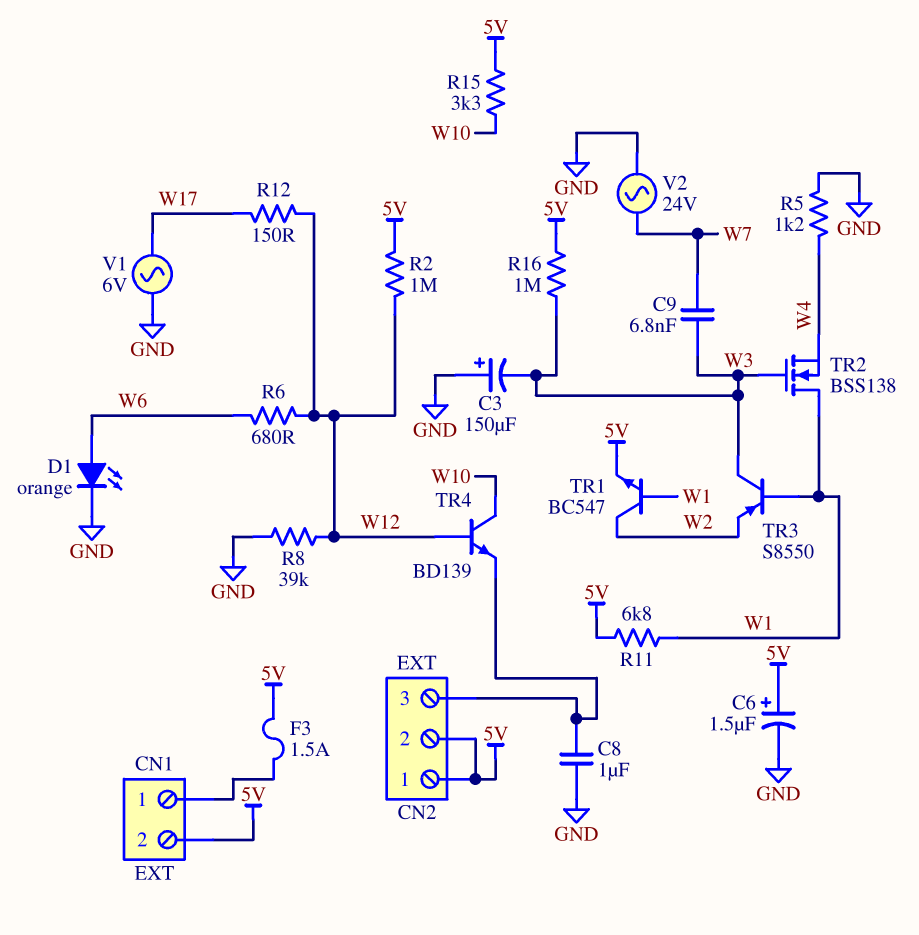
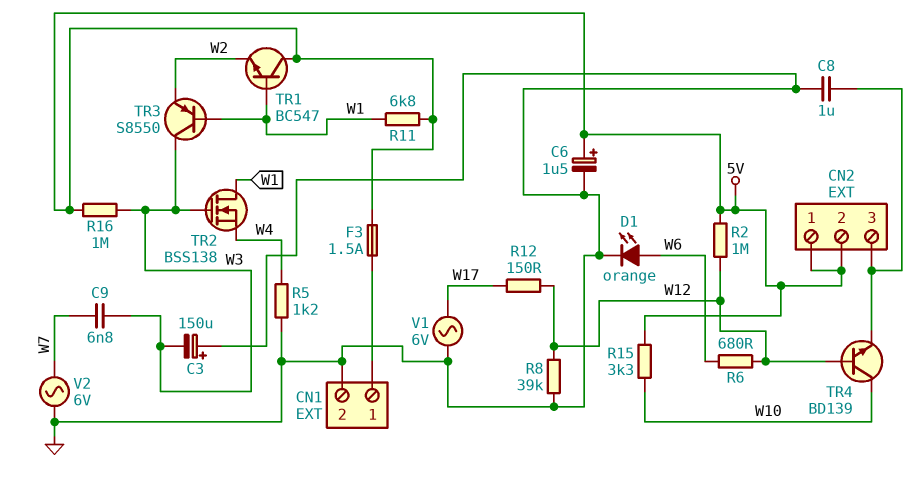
CN1 pin 2: 5V -> GND
TR1: NPN BC547 (B W1, C W2, E 5V) -> NPN BC547 (B W1, C 5V, E W2)
V2: AC 24V (GND, W7) -> AC 6V (GND, W7)

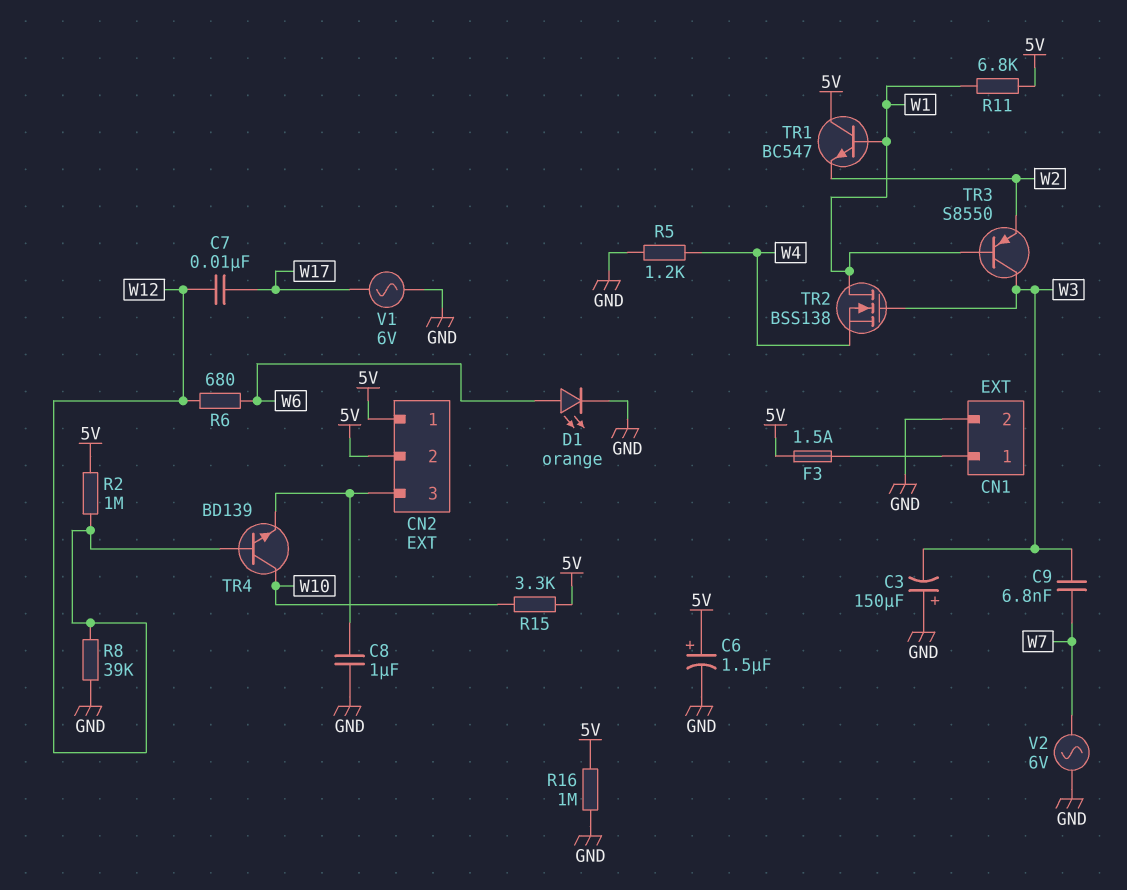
C7: none -> 10nF (W12, W17)
R12: 150 (W12, W17) -> none
R16: 1M (5V, W3) -> 1M (5V, GND)

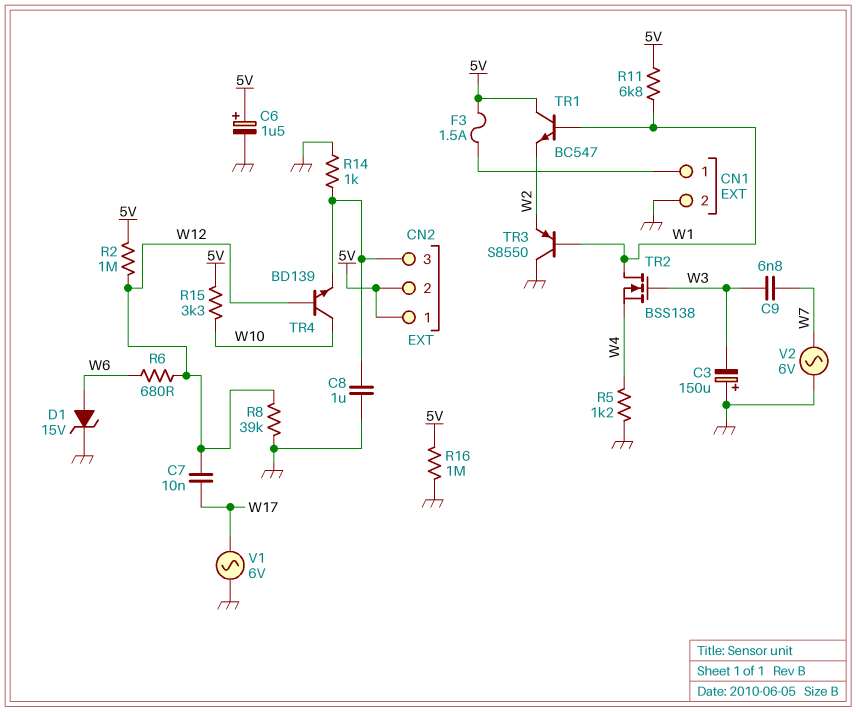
D1: LED orange (A W6, K GND) -> zener 15V (A W6, K GND)
R14: none -> 1k (CN2/3, GND)
TR3: PNP S8550 (B W1, C W3, E W2) -> PNP S8550 (B W1, C GND, E W2)

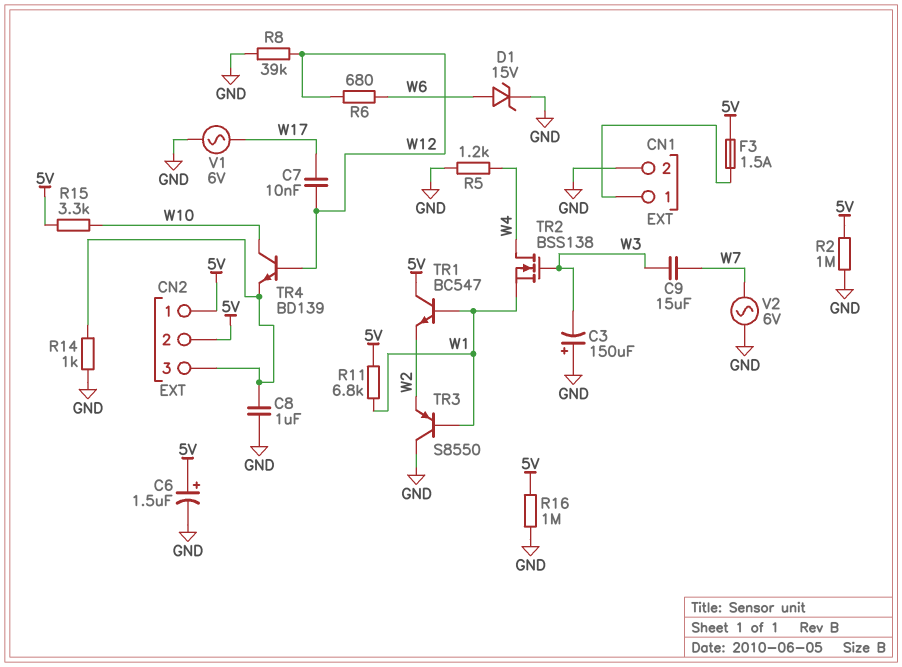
C9: 6.8nF (W3, W7) -> 15uF (W3, W7)
R2: 1M (5V, W12) -> 1M (5V, GND)
TR2: NMOS BSS138 (G W3, D W1, S W4) -> NMOS BSS138 (G W3, D W4, S W1)

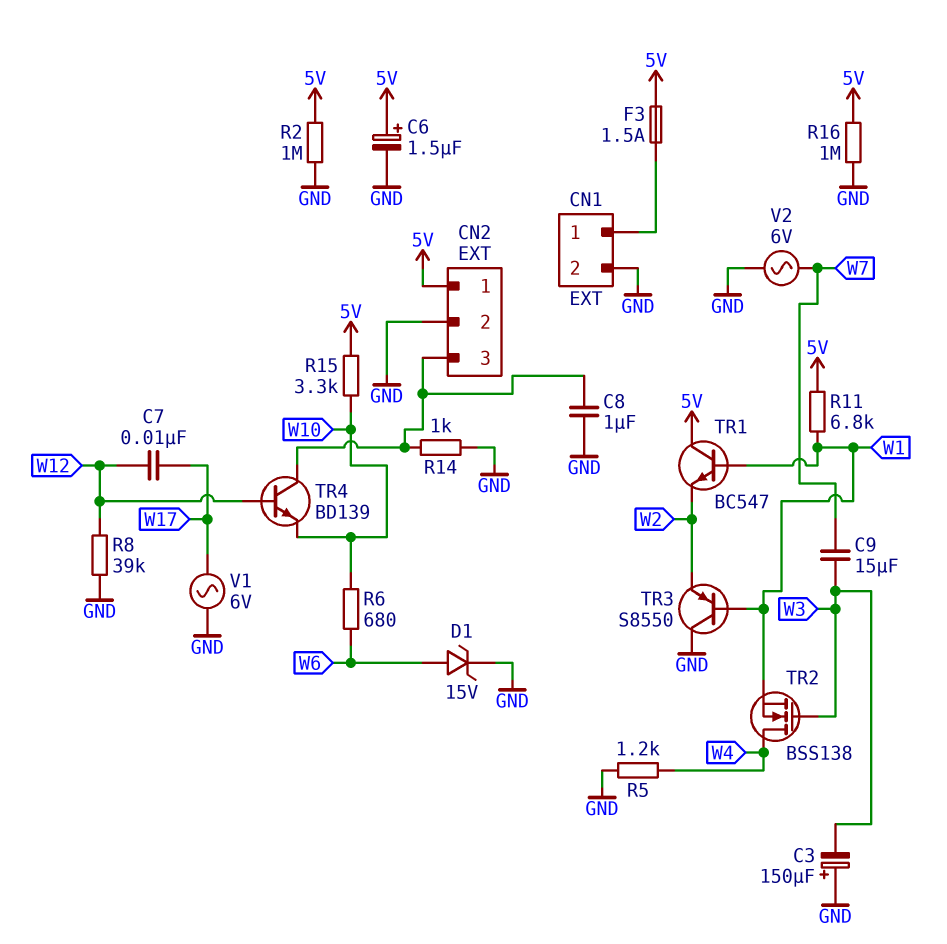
CN2 pin 2: 5V -> GND
R6: 680 (W6, W12) -> 680 (W6, W10)
TR4: NPN BD139 (B W12, C W10, E CN2/3) -> NPN BD139 (B W12, C CN2/3, E W10)

